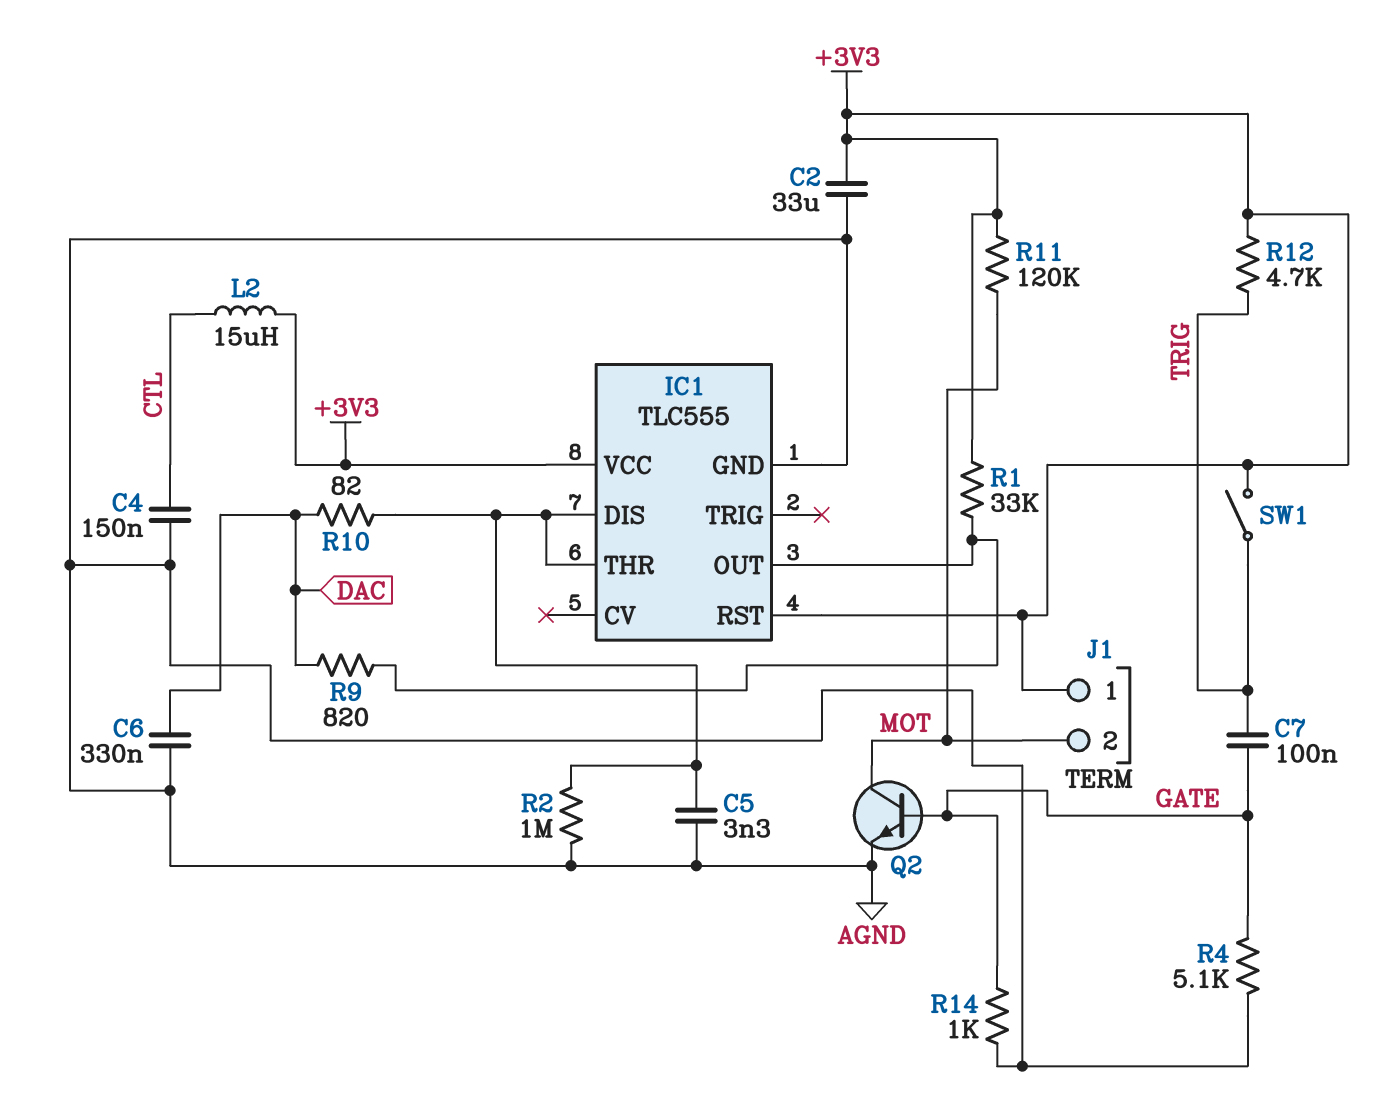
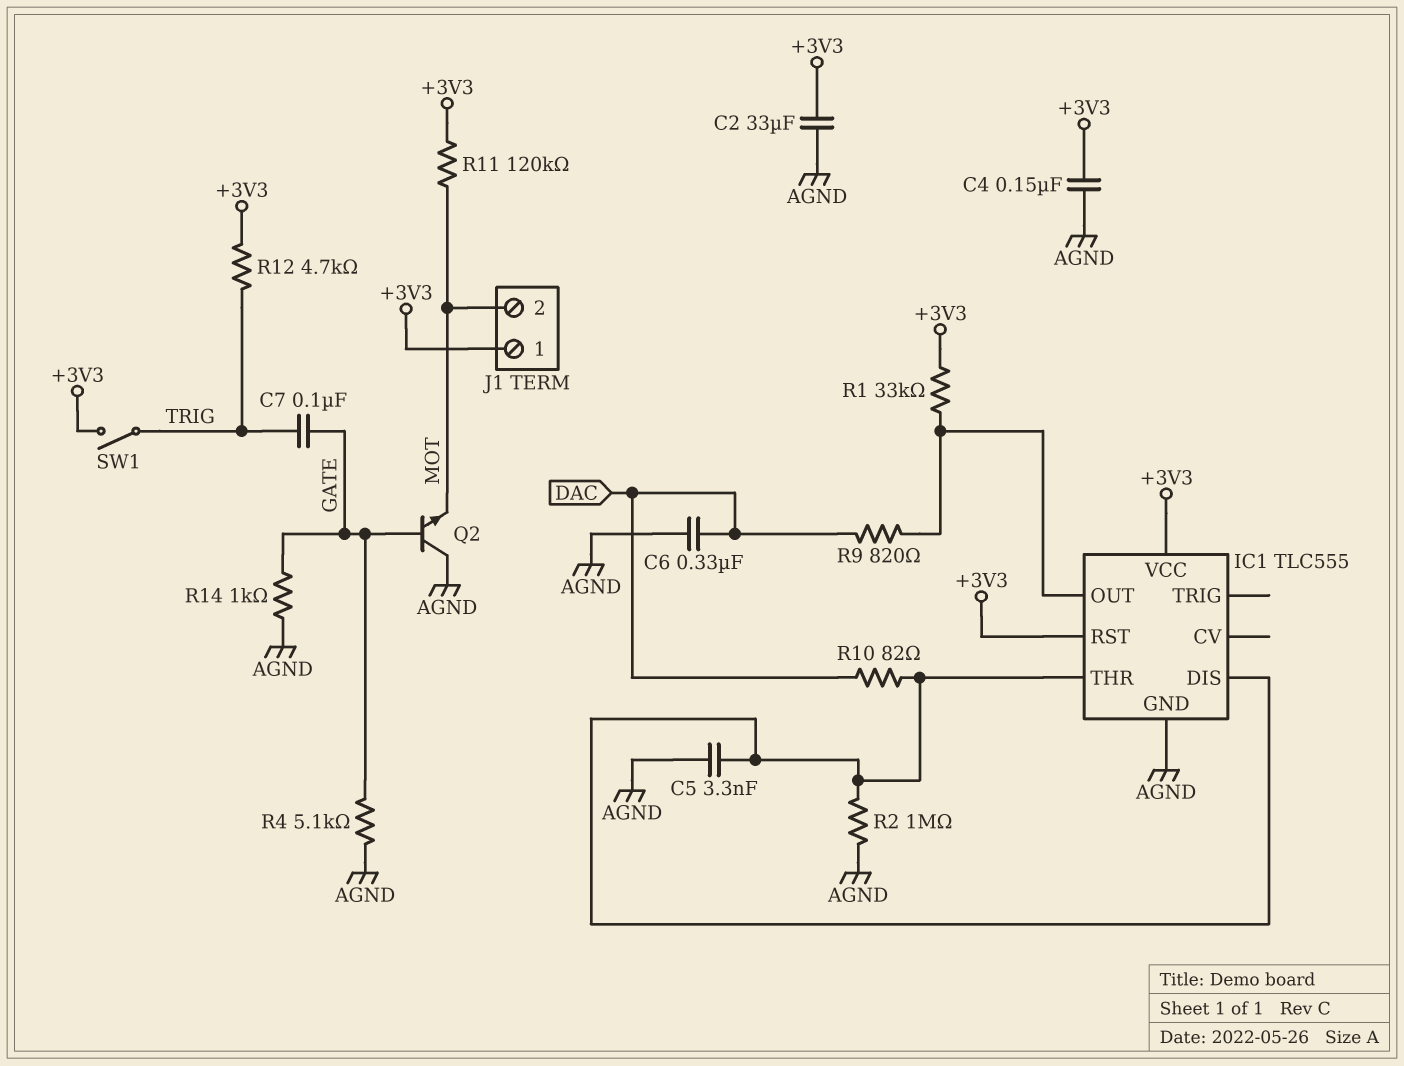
C4: 150nF (AGND, CTL) -> 150nF (+3V3, AGND)
L2: 15uH (+3V3, CTL) -> none
Q2: NPN (B GATE, C MOT, E AGND) -> NPN (B GATE, C AGND, E MOT)

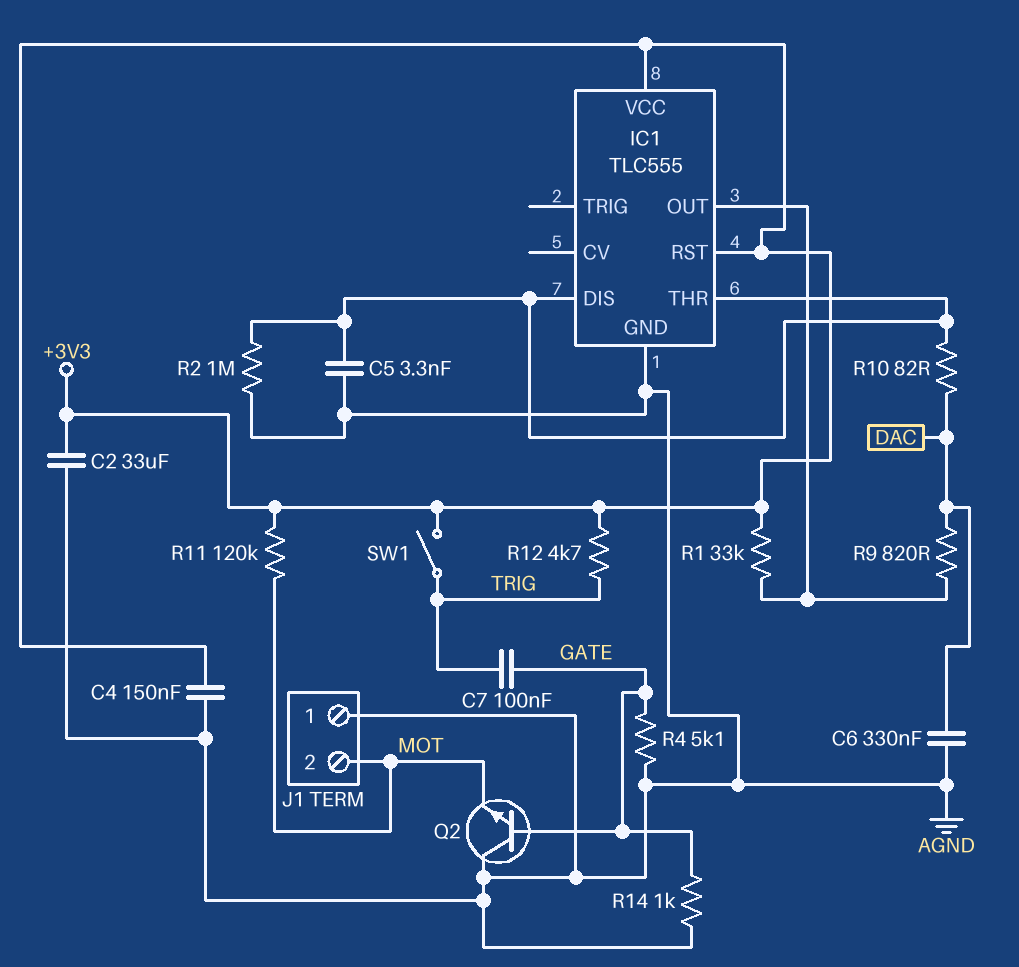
J1 pin 1: +3V3 -> AGND

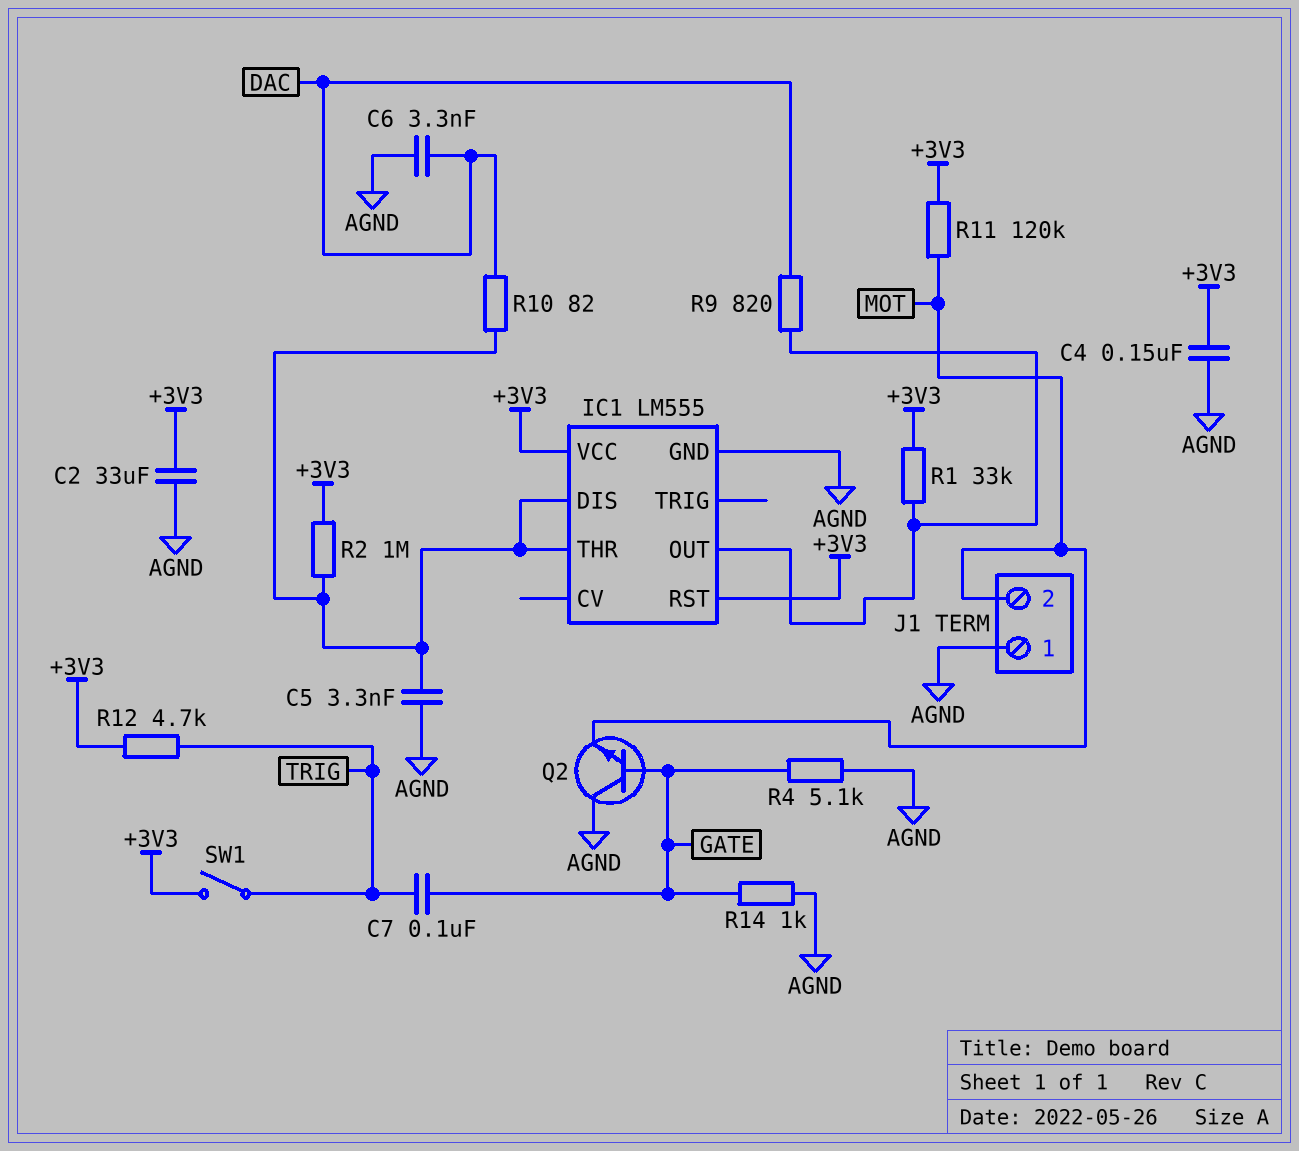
C6: 330nF (AGND, DAC) -> 3.3nF (AGND, DAC)
IC1: TLC555 -> LM555
R2: 1M (AGND, IC1/DIS) -> 1M (+3V3, IC1/DIS)

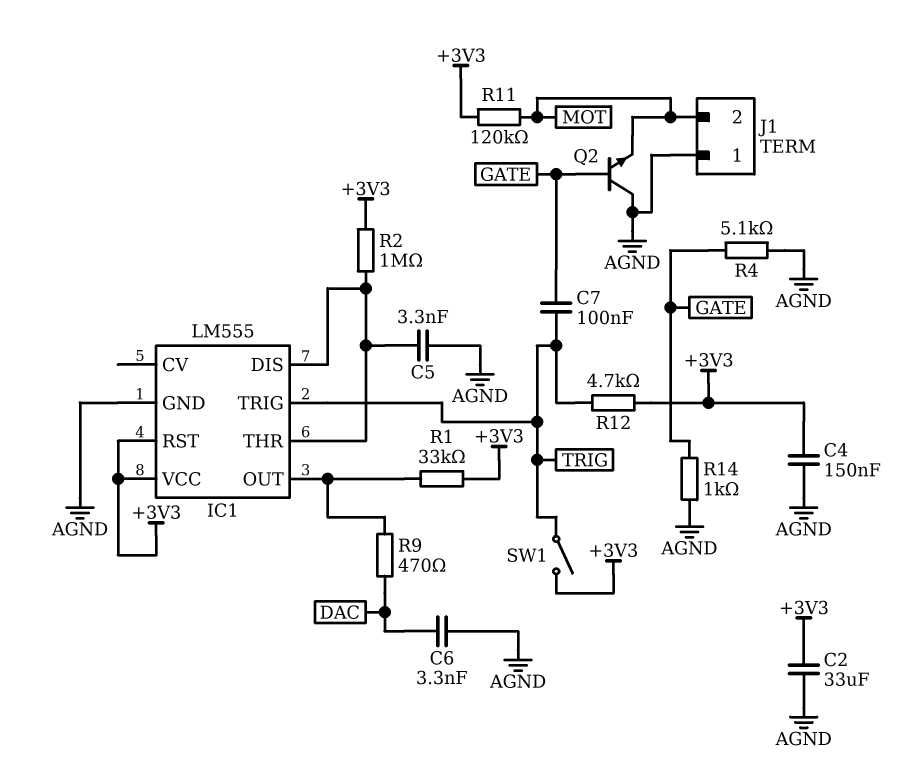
IC1 pin TRIG: none -> TRIG
R9: 820 (DAC, IC1/OUT) -> 470 (DAC, IC1/OUT)
R10: 82 (DAC, IC1/DIS) -> none

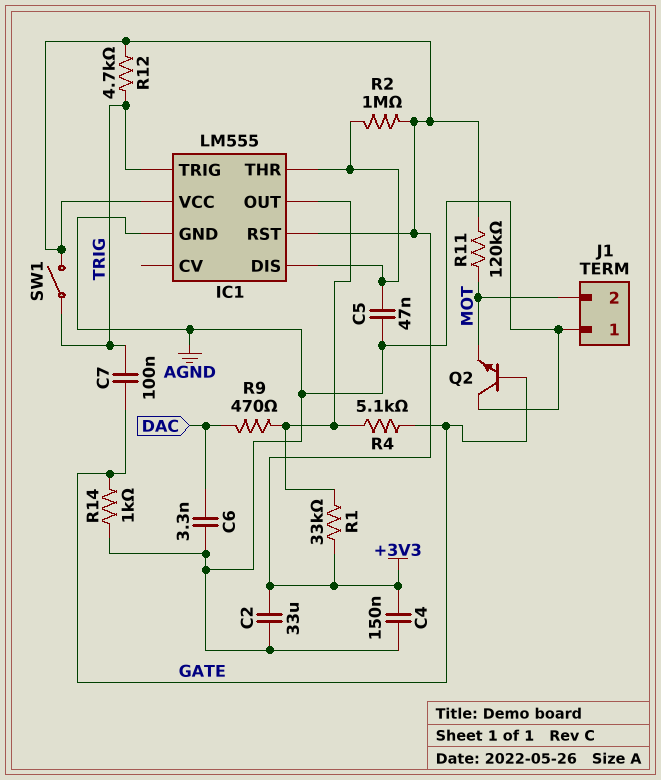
C5: 3.3nF (AGND, IC1/DIS) -> 47nF (AGND, IC1/DIS)
R4: 5.1k (AGND, GATE) -> 5.1k (GATE, IC1/OUT)

